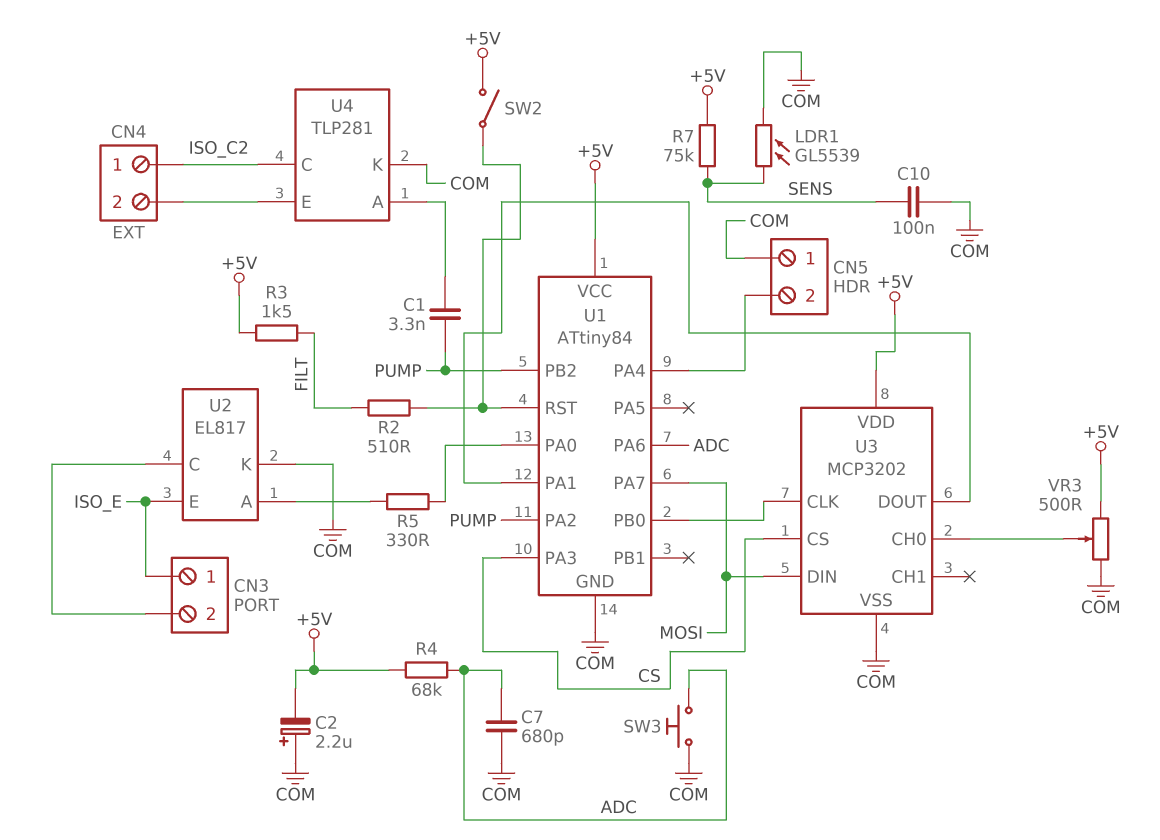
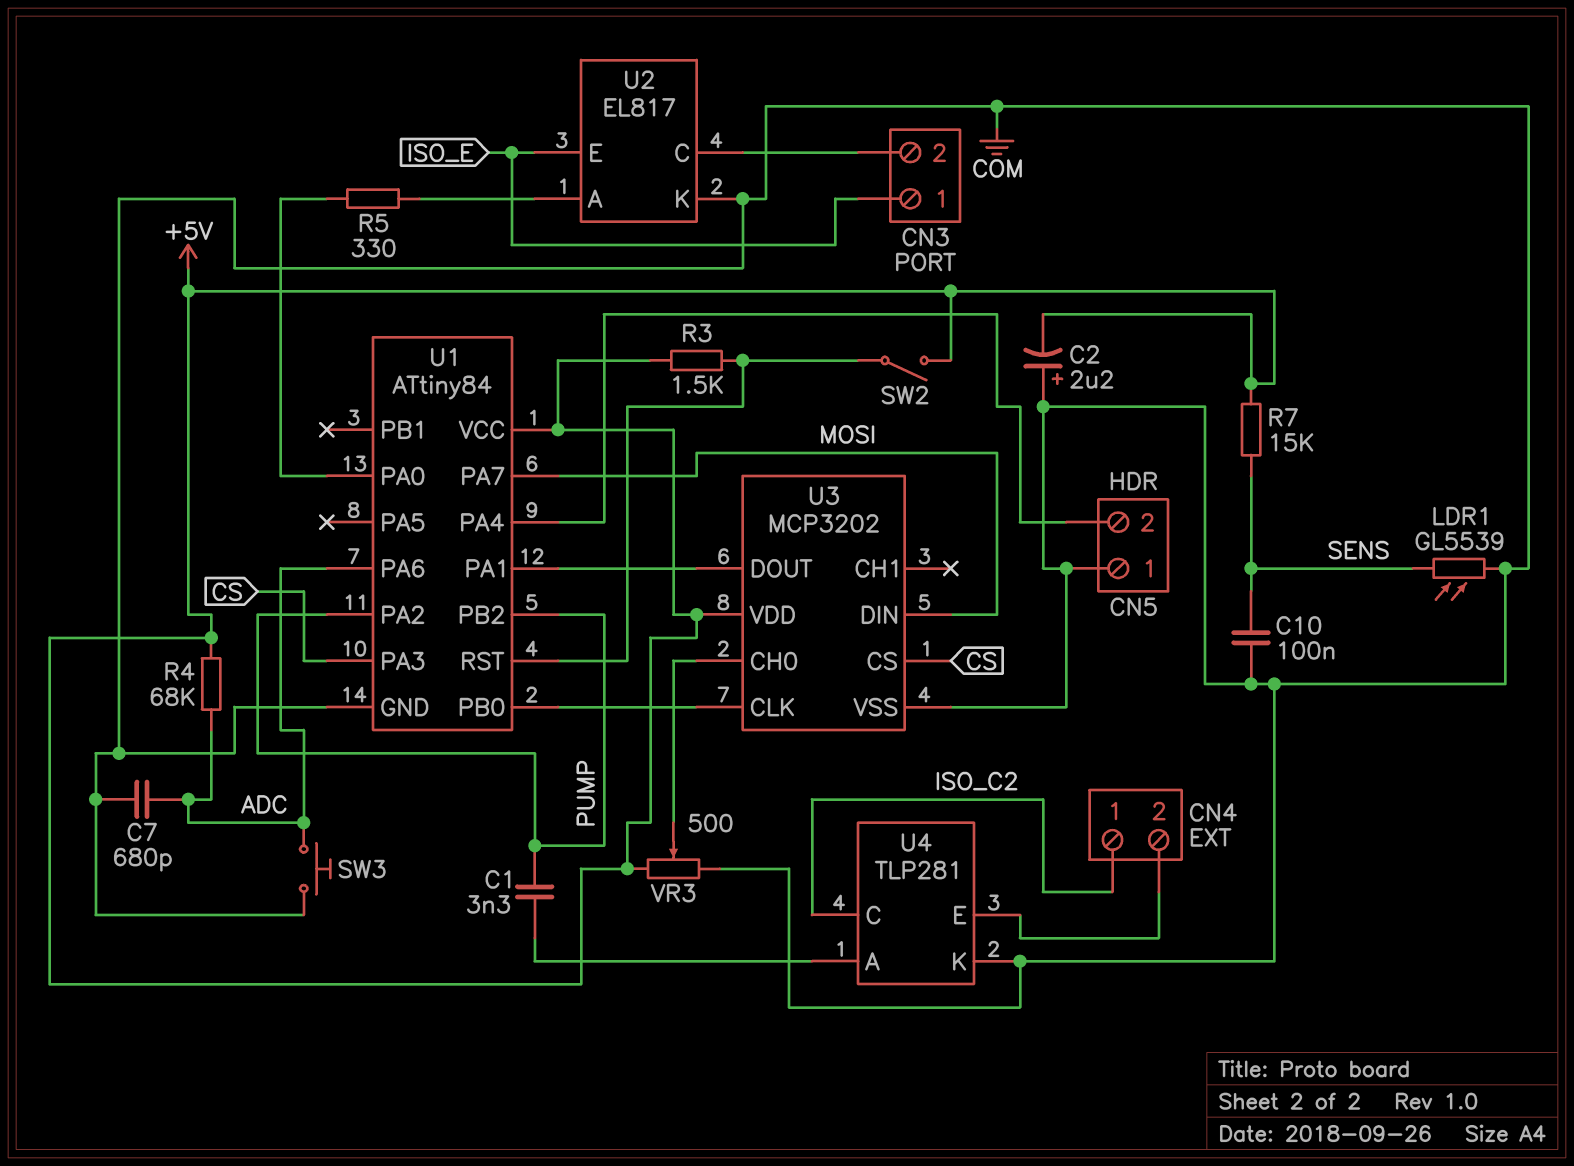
R2: 510 (FILT, U1/RST) -> none
R3: 1.5k (+5V, FILT) -> 1.5k (+5V, U1/RST)
R7: 75k (+5V, SENS) -> 15k (+5V, SENS)

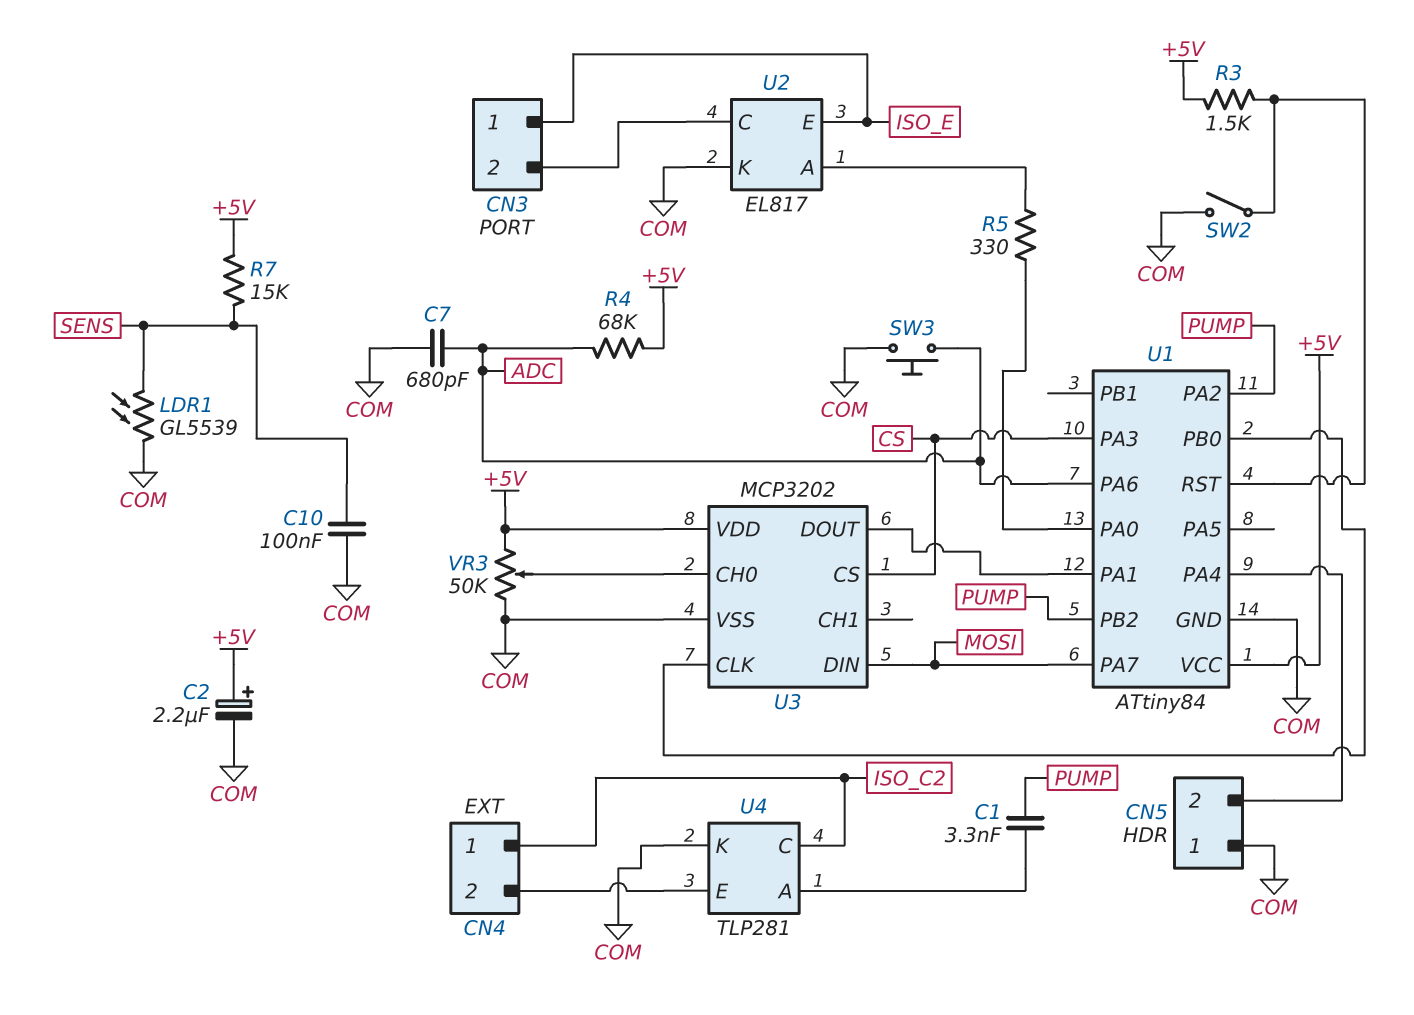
C2: 2.2uF (plus COM, minus +5V) -> 2.2uF (plus +5V, minus COM)
SW2: switch (+5V, U1/RST) -> switch (COM, U1/RST)
VR3: 500 (+5V, COM, wiper U3/CH0) -> 50k (+5V, COM, wiper U3/CH0)

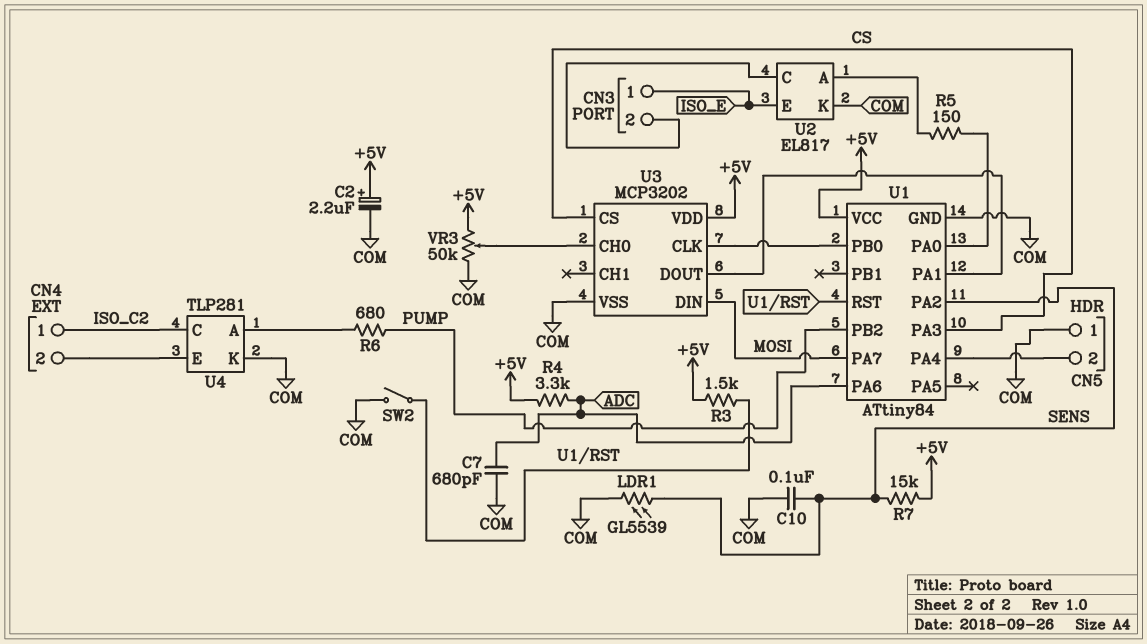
C1: 3.3nF (PUMP, U4/A) -> none
R4: 68k (+5V, ADC) -> 3.3k (+5V, ADC)
R5: 330 (U1/PA0, U2/A) -> 150 (U1/PA0, U2/A)
R6: none -> 680 (PUMP, U4/A)
SW3: button (ADC, COM) -> none
U1 pin PA2: PUMP -> SENS

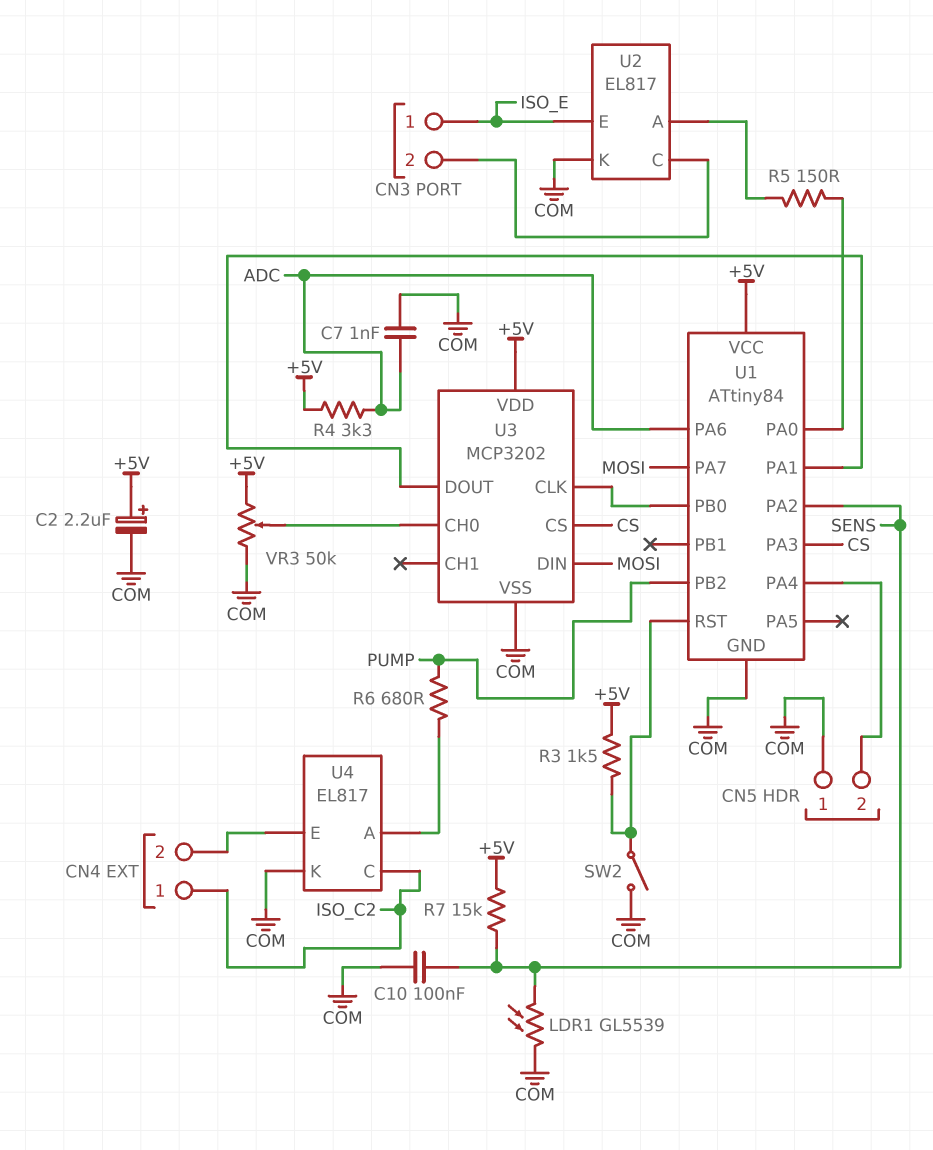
C7: 680pF (ADC, COM) -> 1nF (ADC, COM)
U4: TLP281 -> EL817

